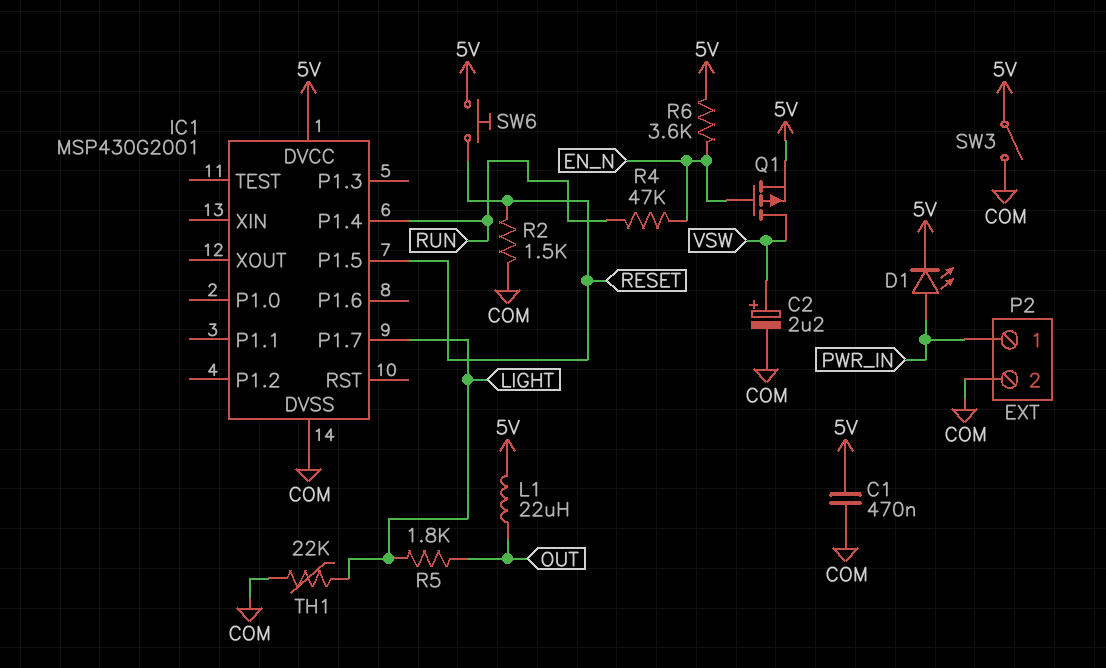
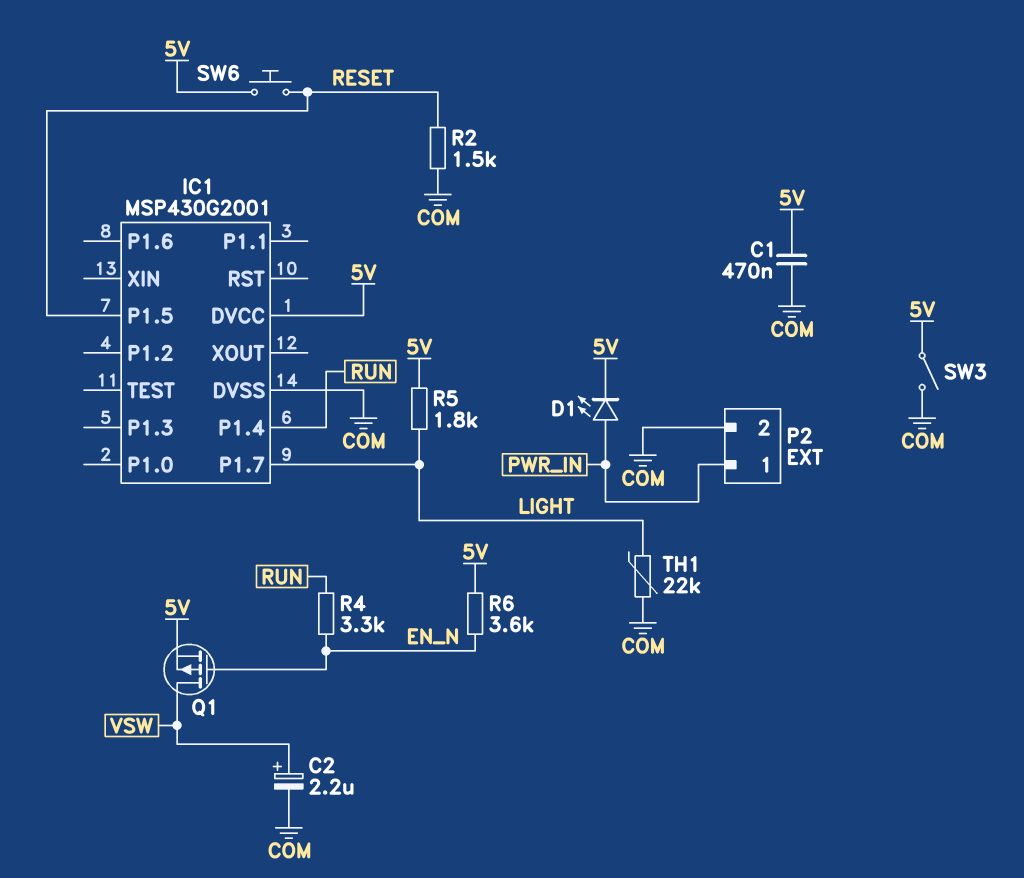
L1: 22uH (5V, OUT) -> none
R4: 47k (EN_N, RUN) -> 3.3k (EN_N, RUN)
R5: 1.8k (LIGHT, OUT) -> 1.8k (5V, LIGHT)

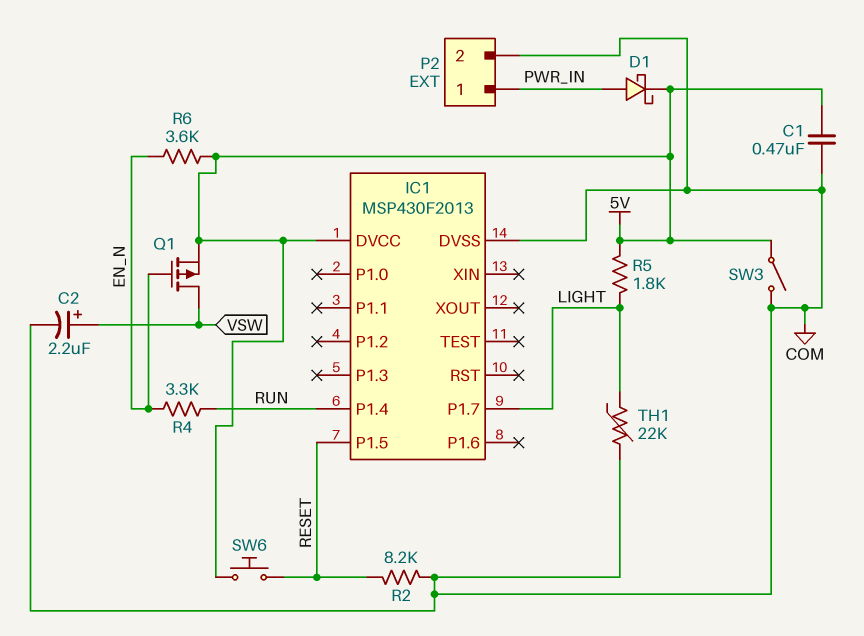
D1: LED (A PWR_IN, K 5V) -> schottky (A PWR_IN, K 5V)
IC1: MSP430G2001 -> MSP430F2013
R2: 1.5k (COM, RESET) -> 8.2k (COM, RESET)

